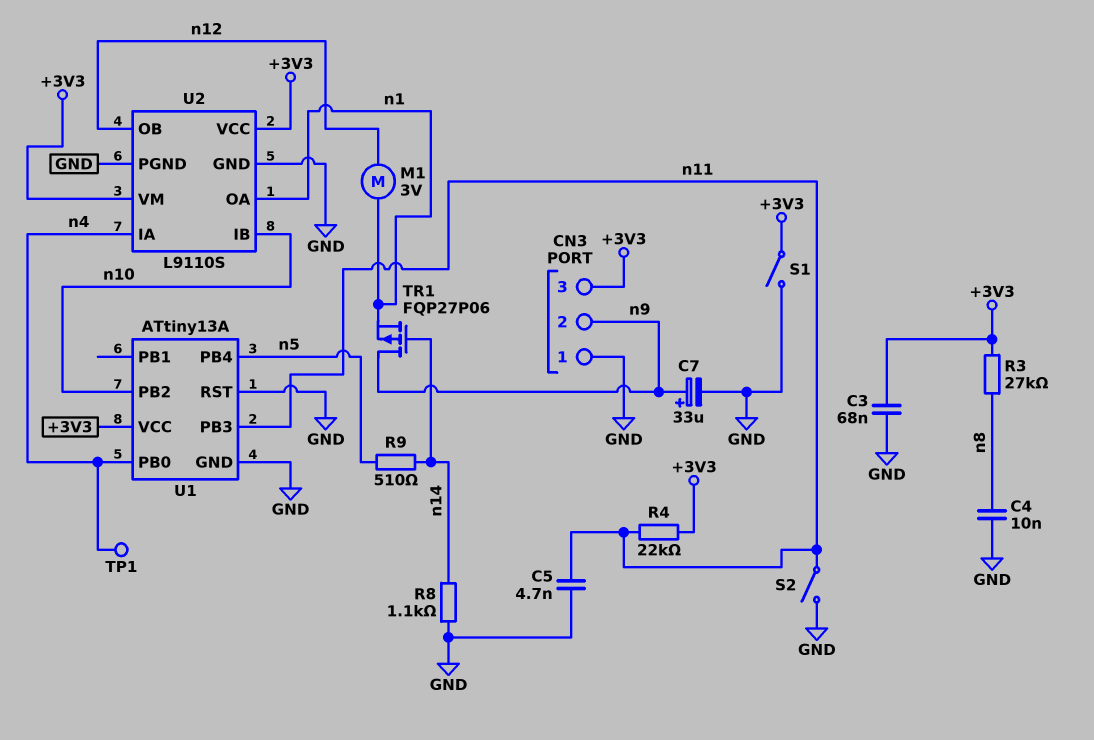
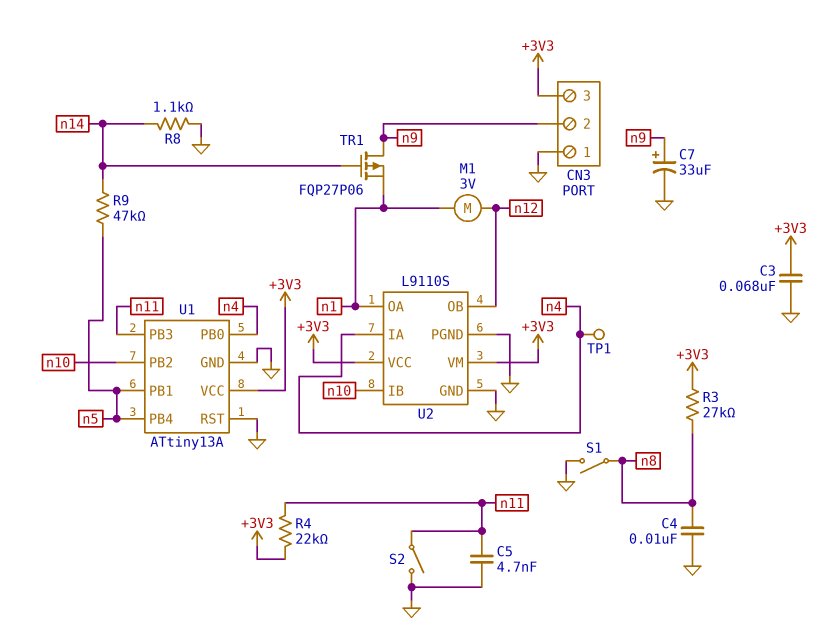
R9: 510 (n5, n14) -> 47k (n5, n14)
S1: switch (+3V3, GND) -> switch (GND, n8)
U1 pin PB1: none -> n5

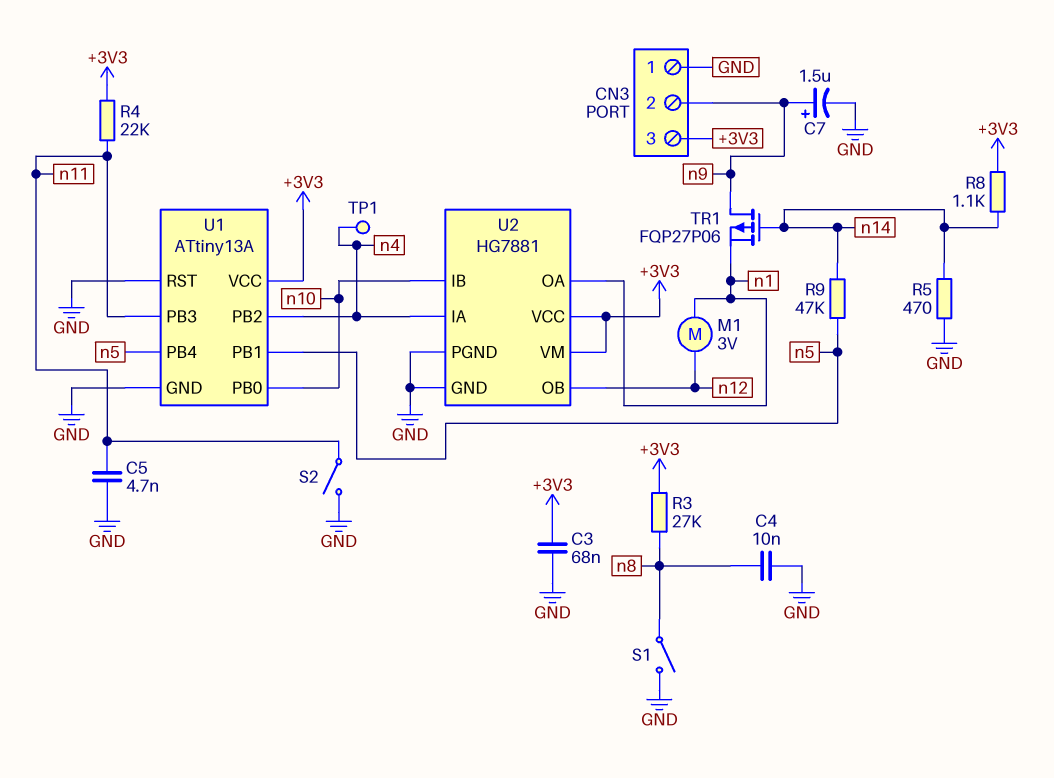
C7: 33uF (plus n9, minus GND) -> 1.5uF (plus n9, minus GND)
R5: none -> 470 (GND, n14)
R8: 1.1k (GND, n14) -> 1.1k (+3V3, n14)
U1 pin PB0: n4 -> n10
U1 pin PB2: n10 -> n4
U2: L9110S -> HG7881

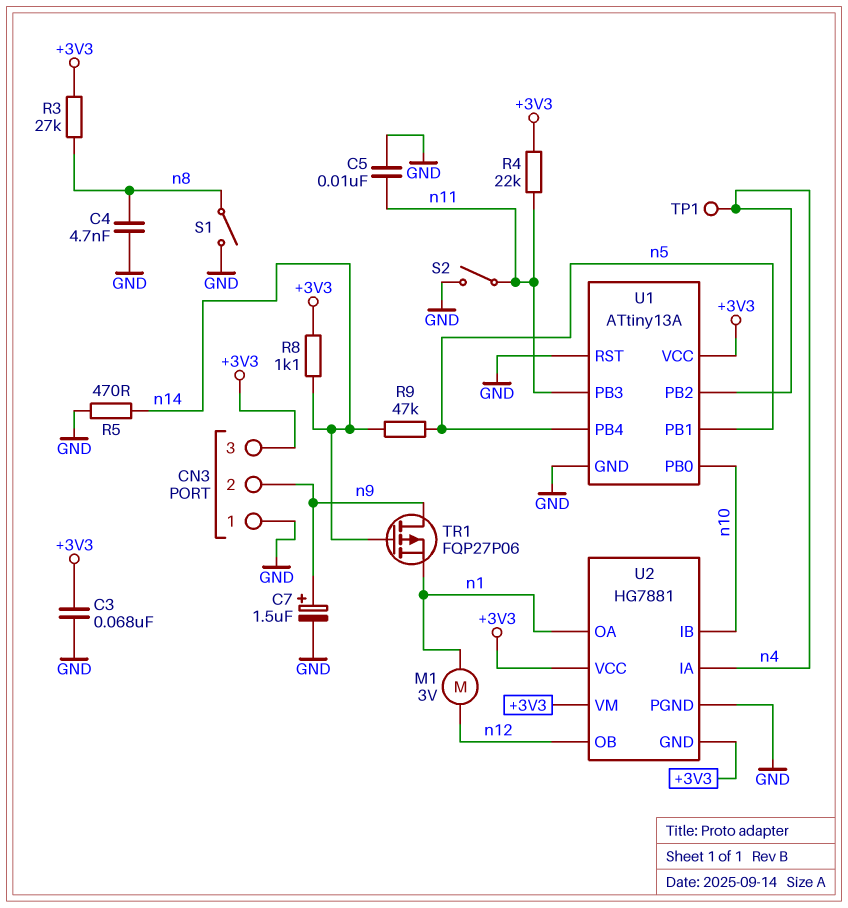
C4: 10nF (GND, n8) -> 4.7nF (GND, n8)
C5: 4.7nF (GND, n11) -> 10nF (GND, n11)
U2 pin GND: GND -> +3V3

